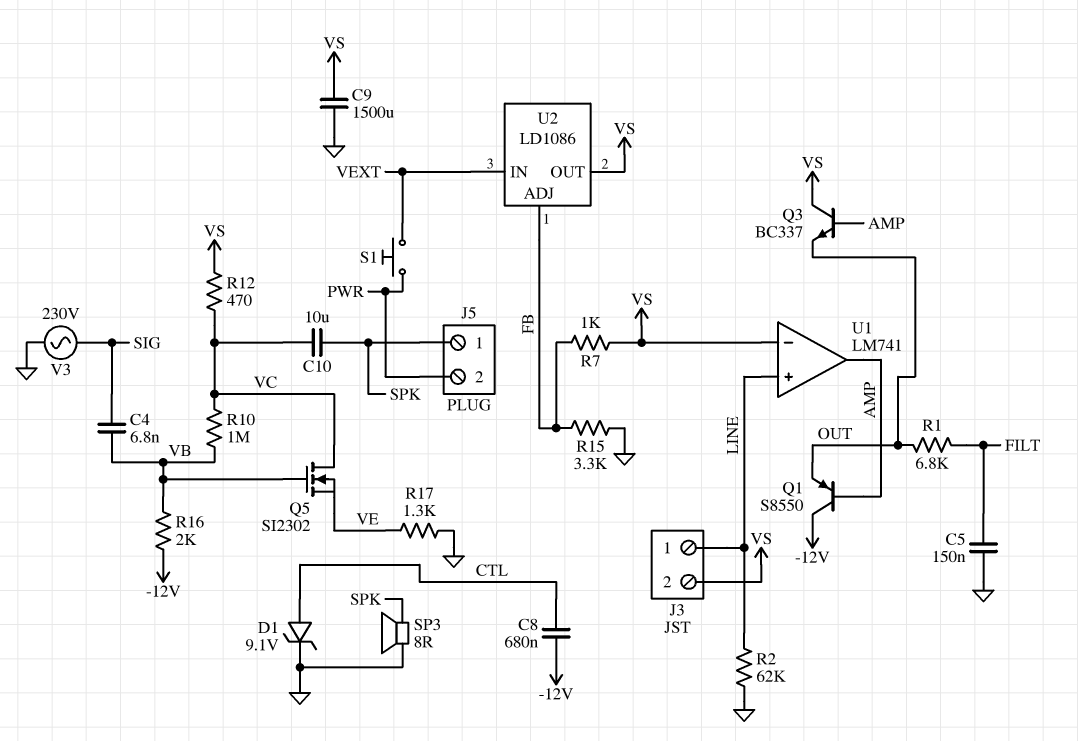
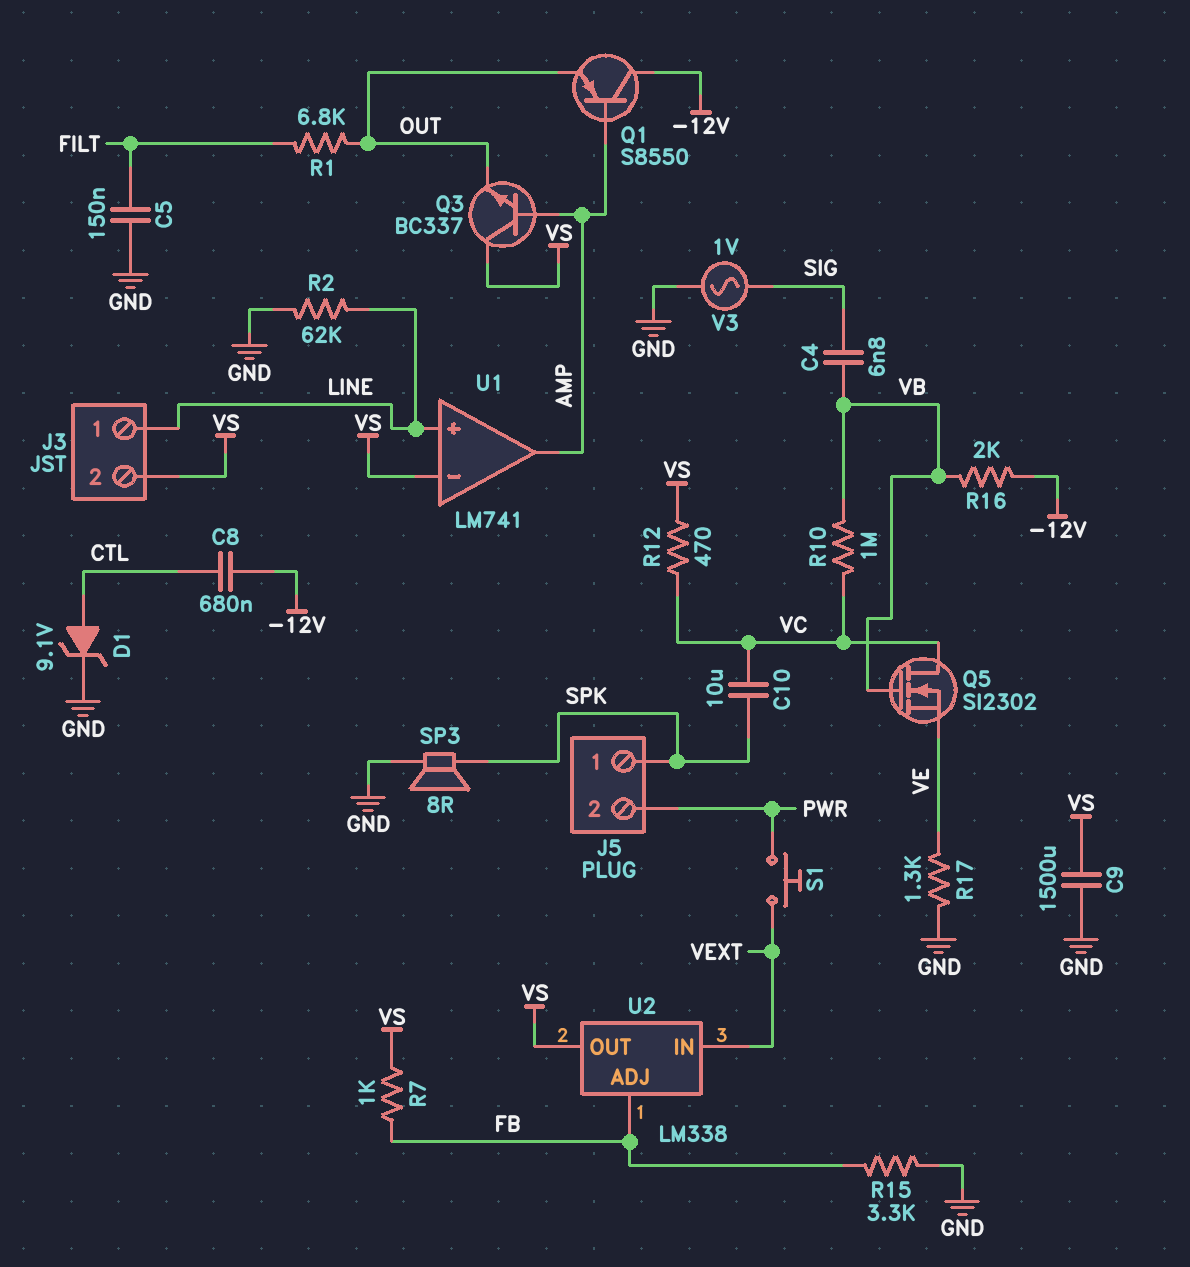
U2: LD1086 -> LM338
V3: AC 230V (GND, SIG) -> AC 1V (GND, SIG)

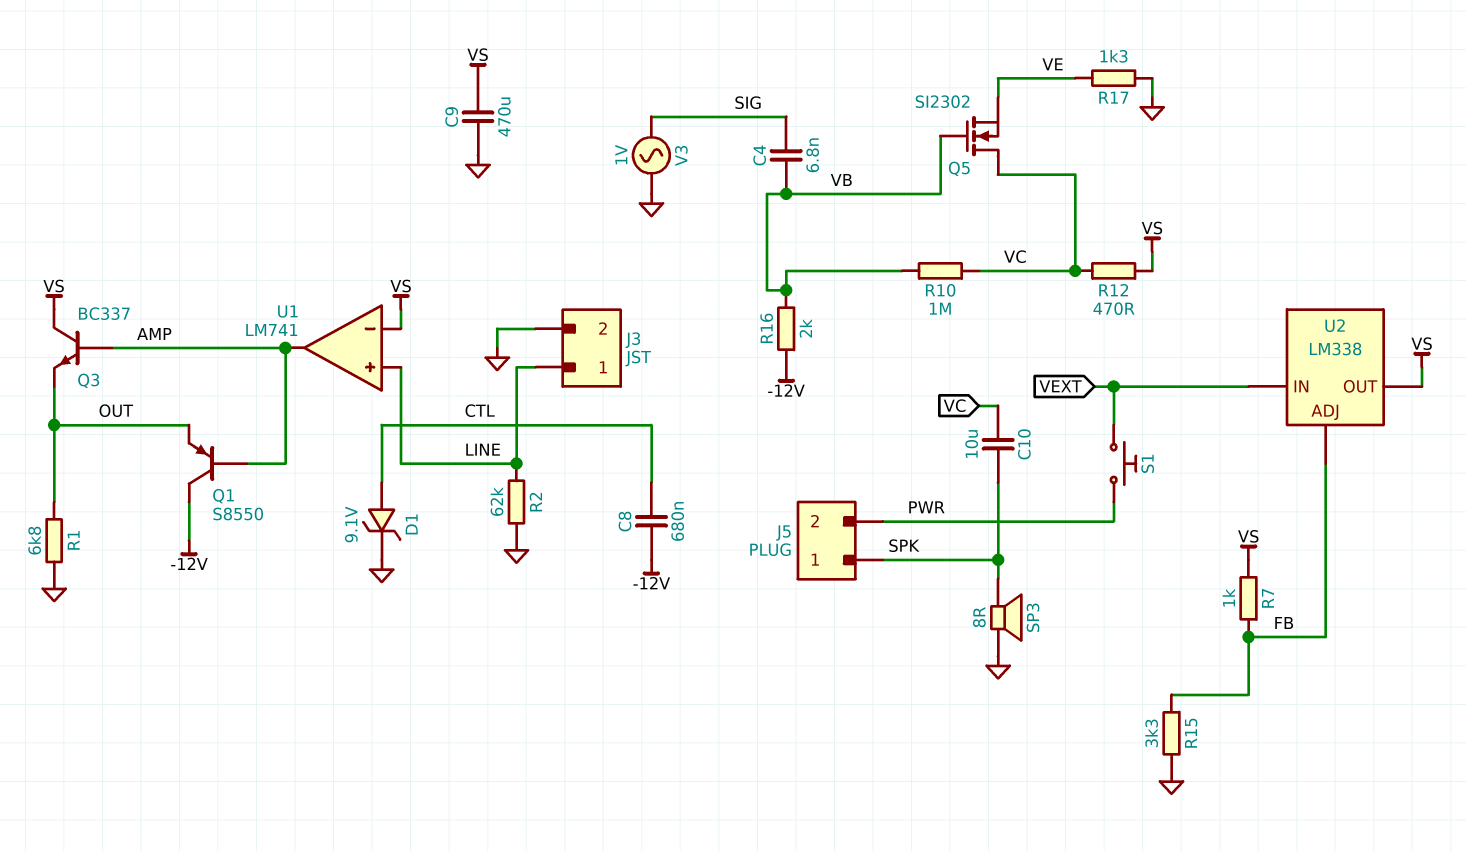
C5: 150nF (FILT, GND) -> none
C9: 1500uF (GND, VS) -> 470uF (GND, VS)
J3 pin 2: VS -> GND
R1: 6.8k (FILT, OUT) -> 6.8k (GND, OUT)

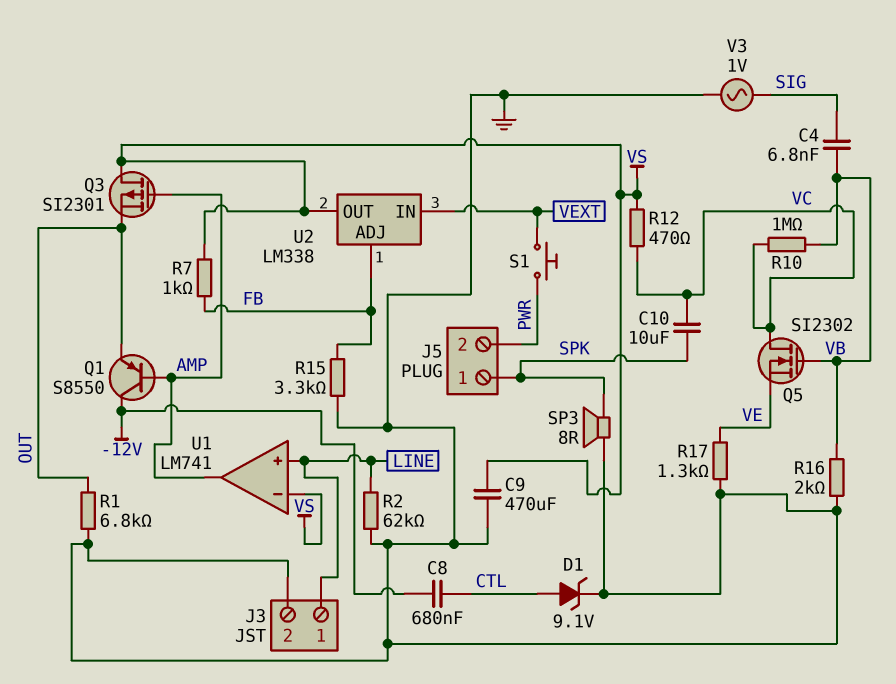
Q3: NPN BC337 (B AMP, C VS, E OUT) -> PMOS SI2301 (G AMP, D VS, S OUT)
R16: 2k (-12V, VB) -> 2k (GND, VB)

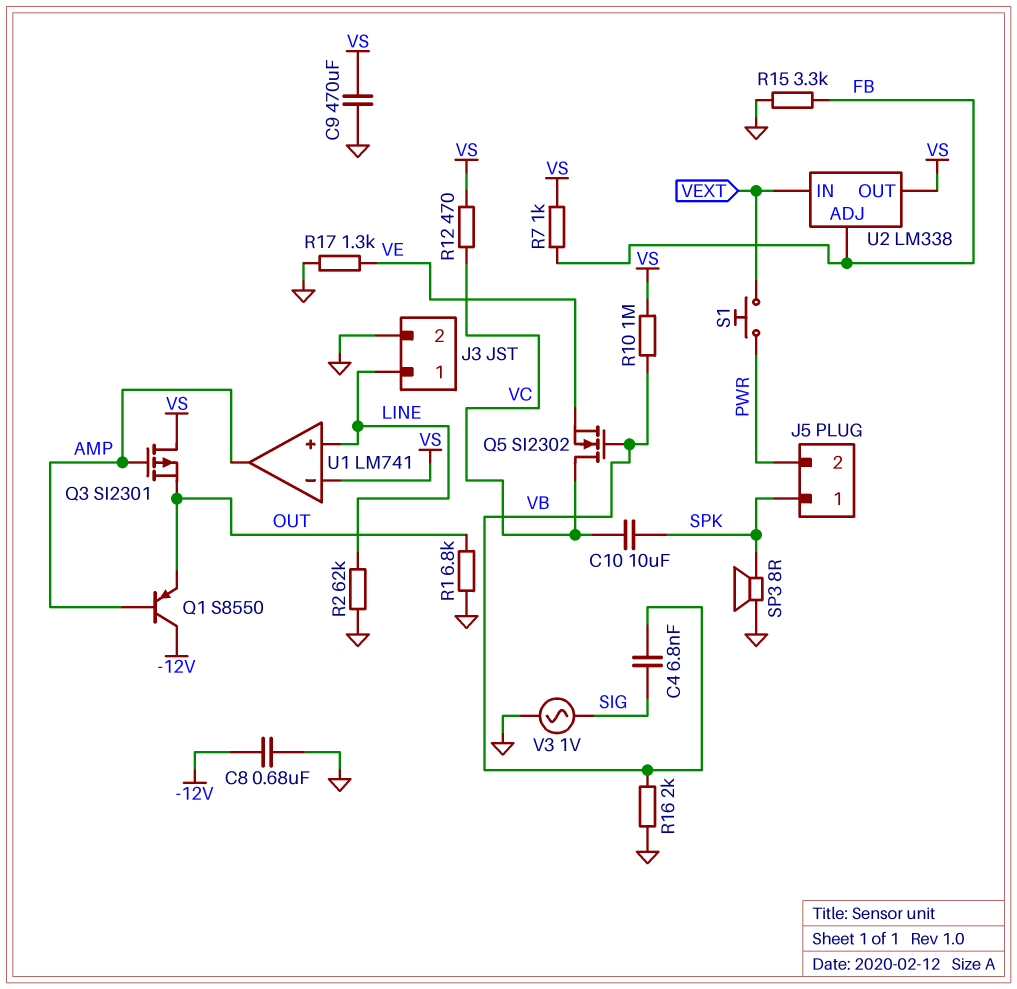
C8: 680nF (-12V, CTL) -> 680nF (-12V, GND)
D1: zener 9.1V (A CTL, K GND) -> none
R10: 1M (VB, VC) -> 1M (VB, VS)

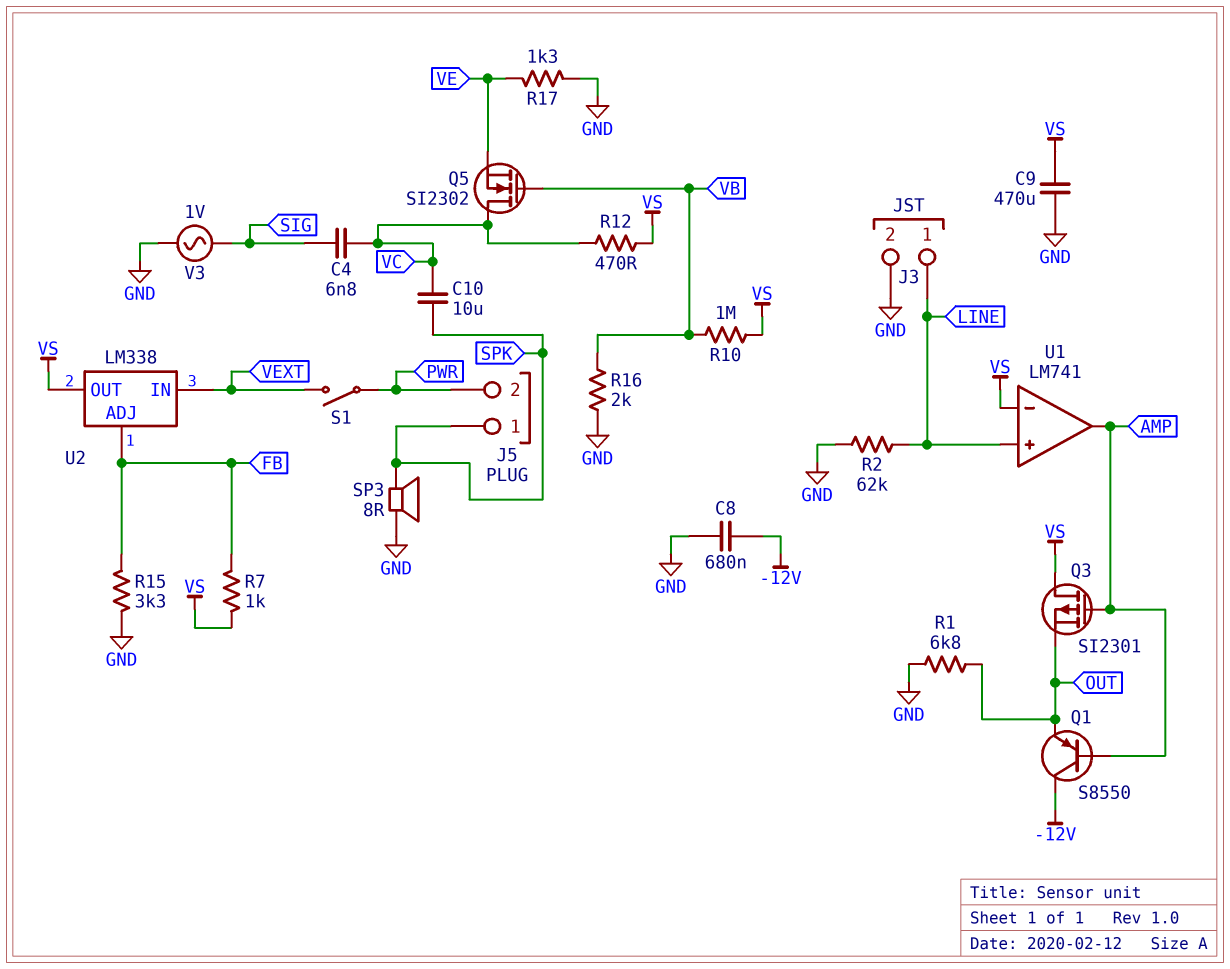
C4: 6.8nF (SIG, VB) -> 6.8nF (SIG, VC)
S1: button (PWR, VEXT) -> switch (PWR, VEXT)

